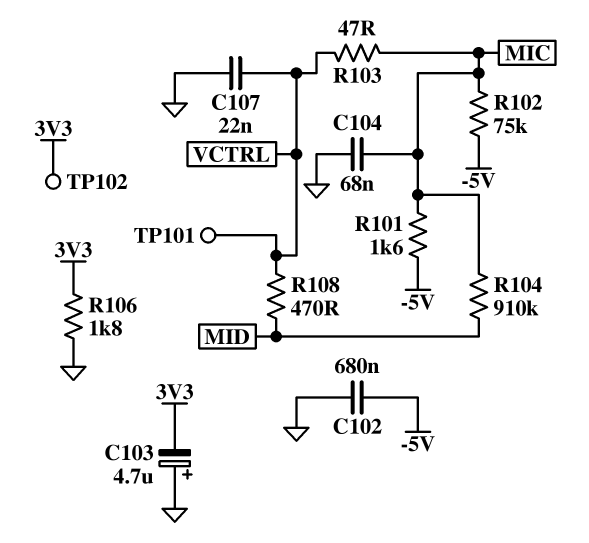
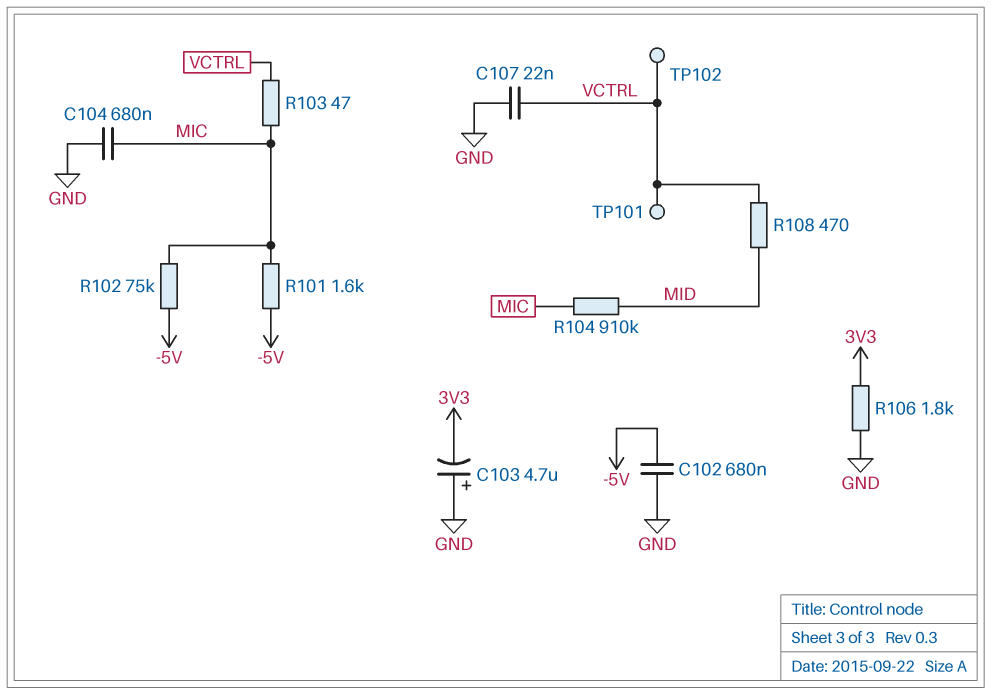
C104: 68nF (GND, MIC) -> 680nF (GND, MIC)
TP102: test point (3V3) -> test point (VCTRL)

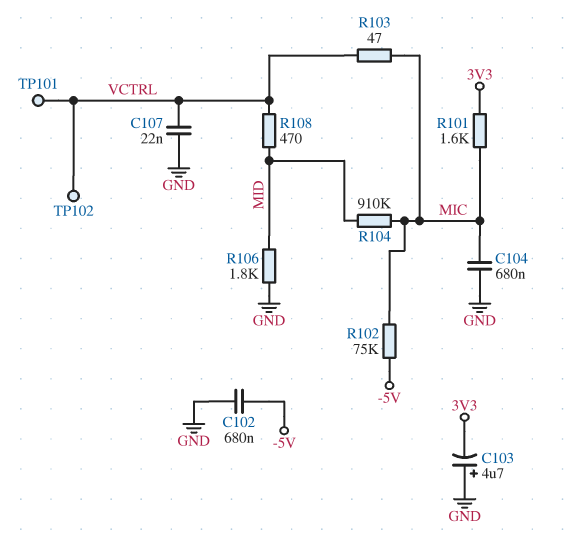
R101: 1.6k (-5V, MIC) -> 1.6k (3V3, MIC)
R106: 1.8k (3V3, GND) -> 1.8k (GND, MID)

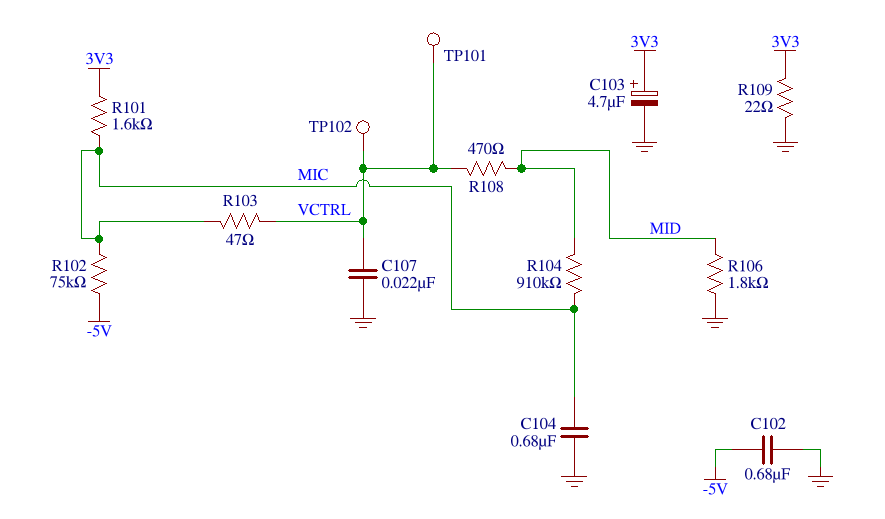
C103: 4.7uF (plus GND, minus 3V3) -> 4.7uF (plus 3V3, minus GND)
R109: none -> 22 (3V3, GND)

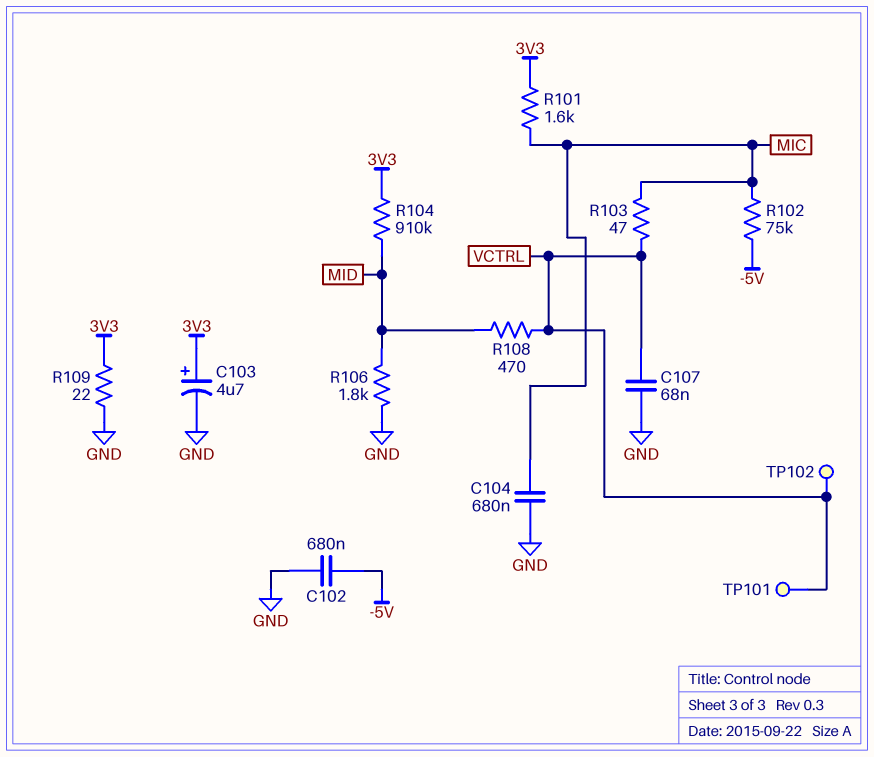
C107: 22nF (GND, VCTRL) -> 68nF (GND, VCTRL)
R104: 910k (MIC, MID) -> 910k (3V3, MID)

